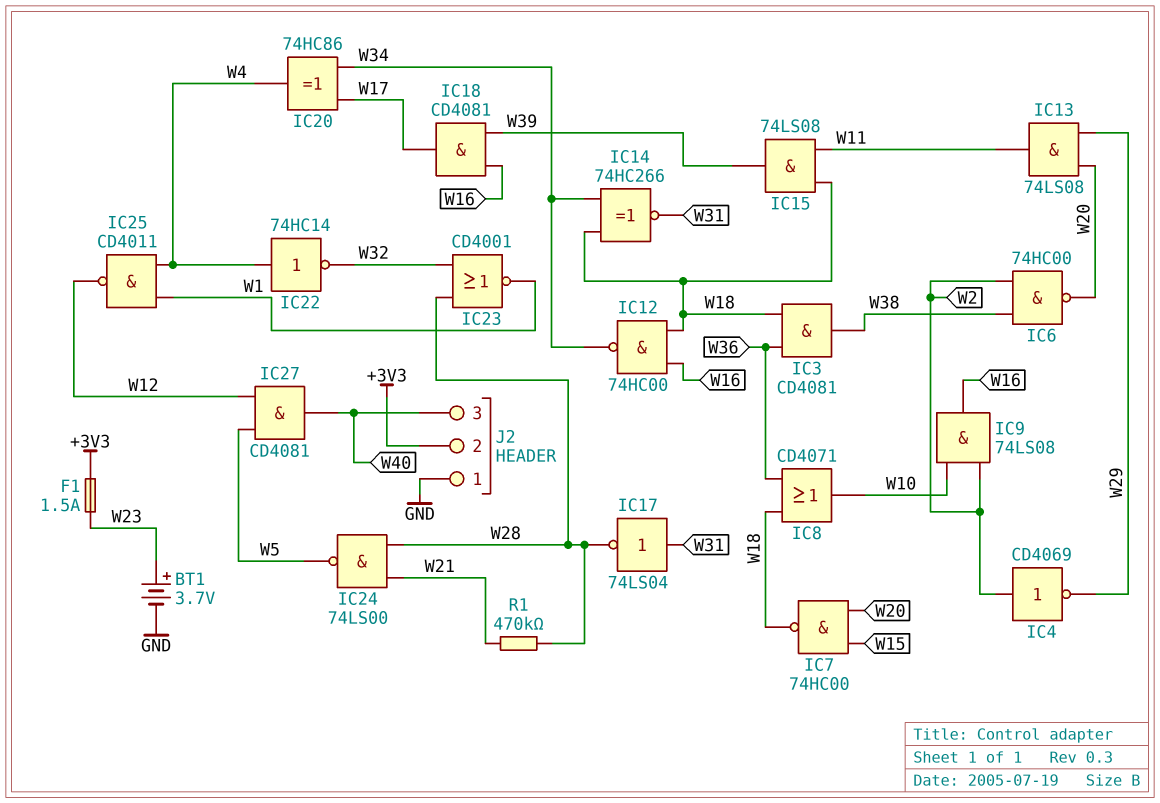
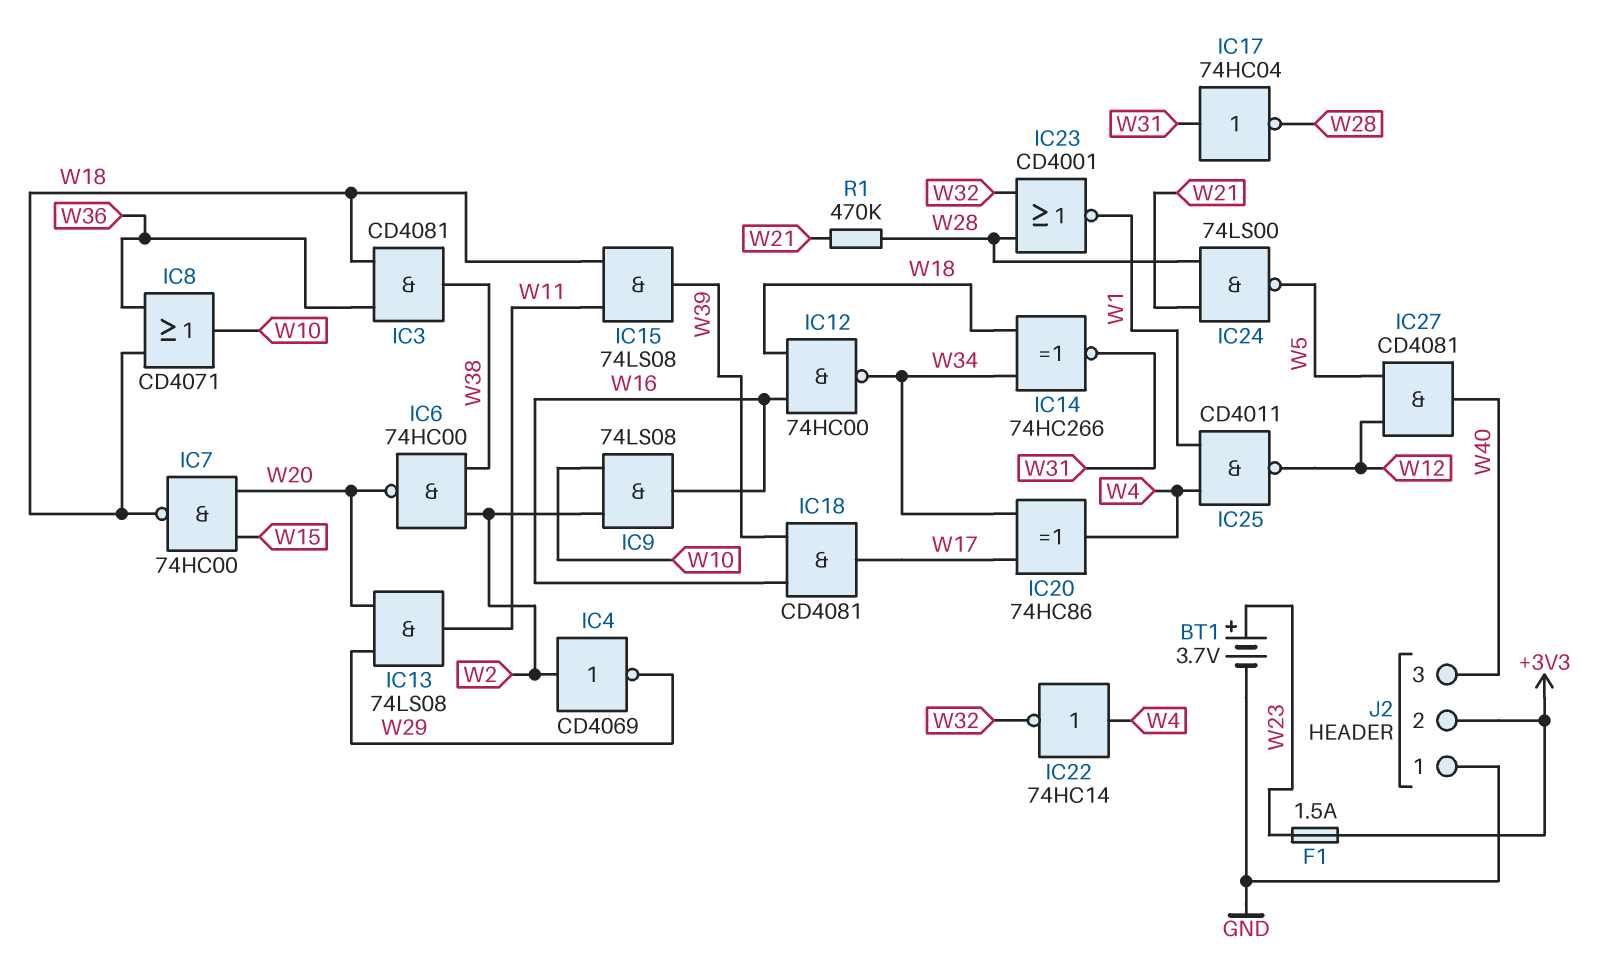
IC17: NOT 74LS04 (in W31, out W28) -> NOT 74HC04 (in W31, out W28)

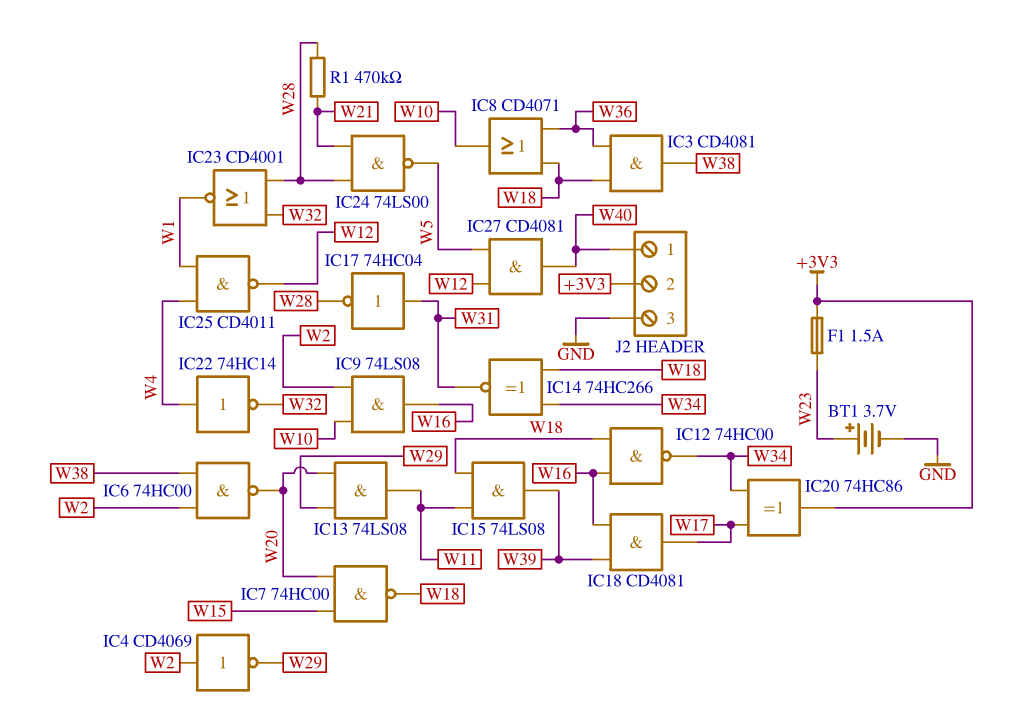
IC20: XOR 74HC86 (in W17, in W34, out W4) -> XOR 74HC86 (in W17, in W34, out +3V3)
J2 pin 1: GND -> W40
J2 pin 3: W40 -> GND

